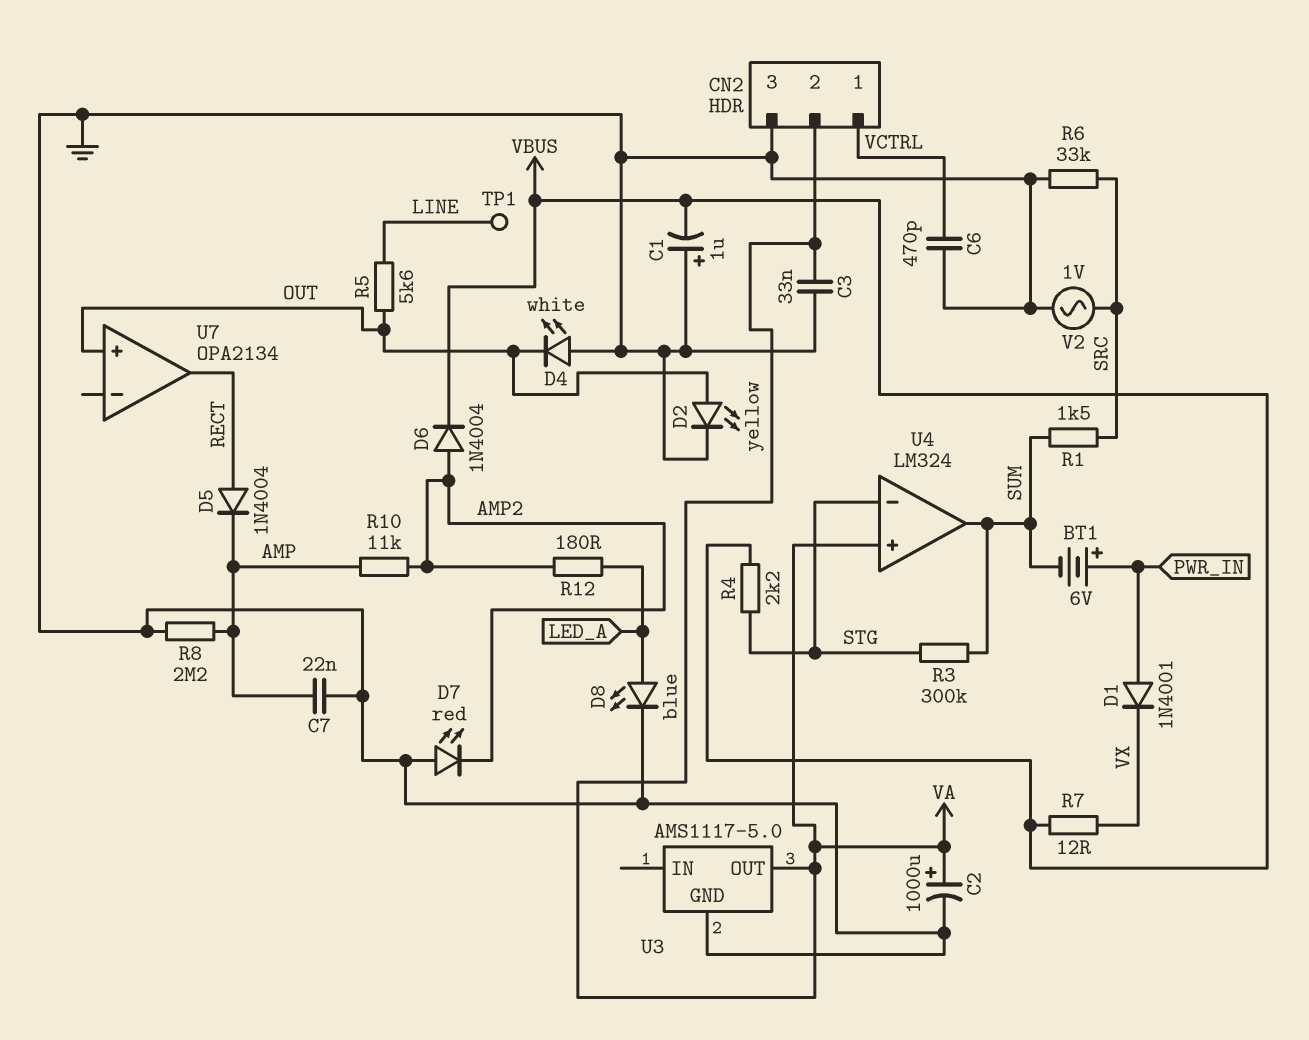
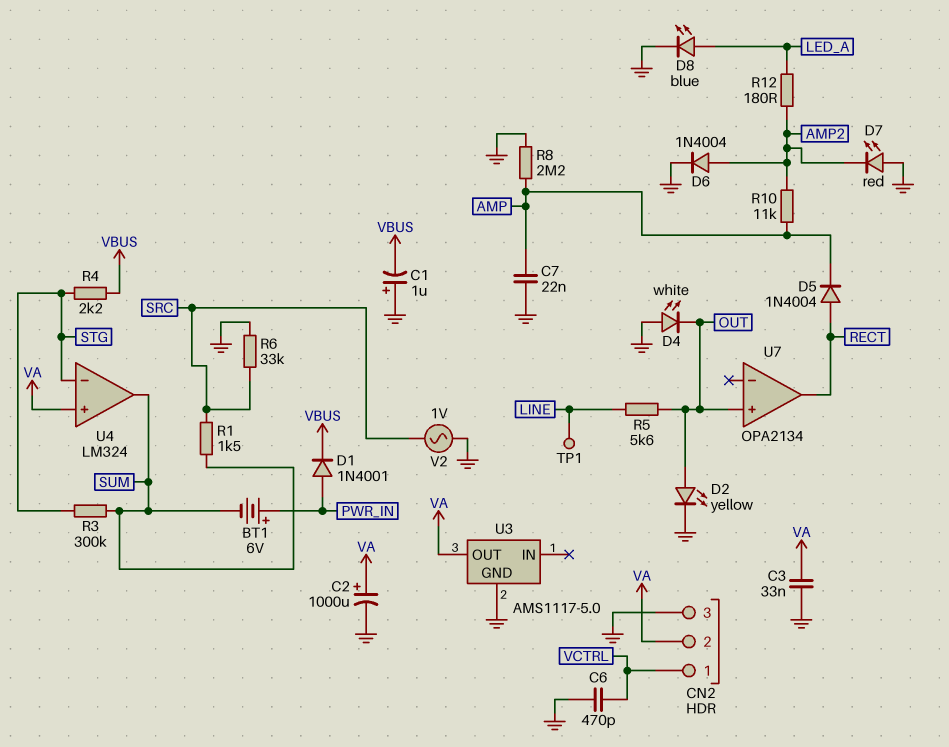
D1: diode 1N4001 (A PWR_IN, K VX) -> diode 1N4001 (A PWR_IN, K VBUS)
D6: diode 1N4004 (A AMP2, K VBUS) -> diode 1N4004 (A AMP2, K GND)
R7: 12 (VBUS, VX) -> none

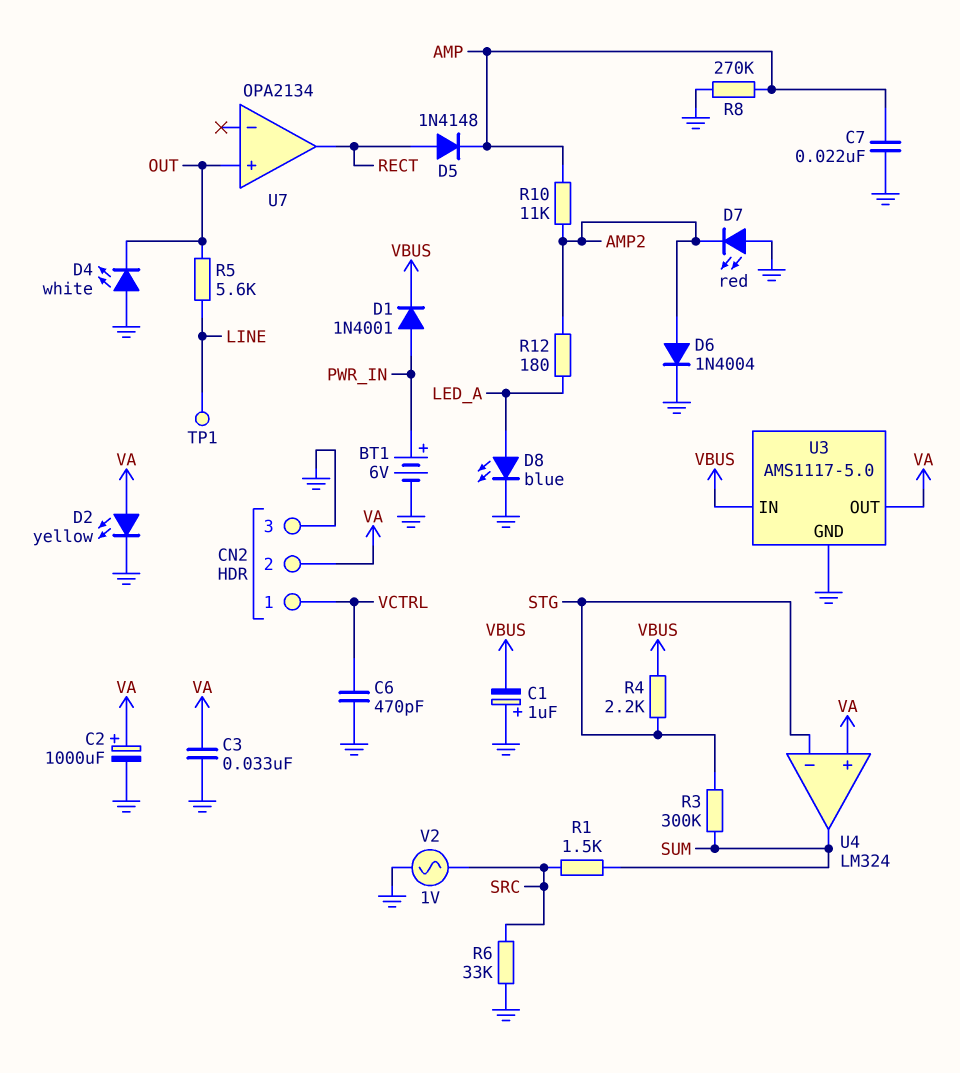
BT1: 6V (plus PWR_IN, minus SUM) -> 6V (plus PWR_IN, minus GND)
D2: LED yellow (A OUT, K GND) -> LED yellow (A VA, K GND)
D5: diode 1N4004 (A RECT, K AMP) -> diode 1N4148 (A RECT, K AMP)
R8: 2.2M (AMP, GND) -> 270k (AMP, GND)
U3 pin IN: none -> VBUS

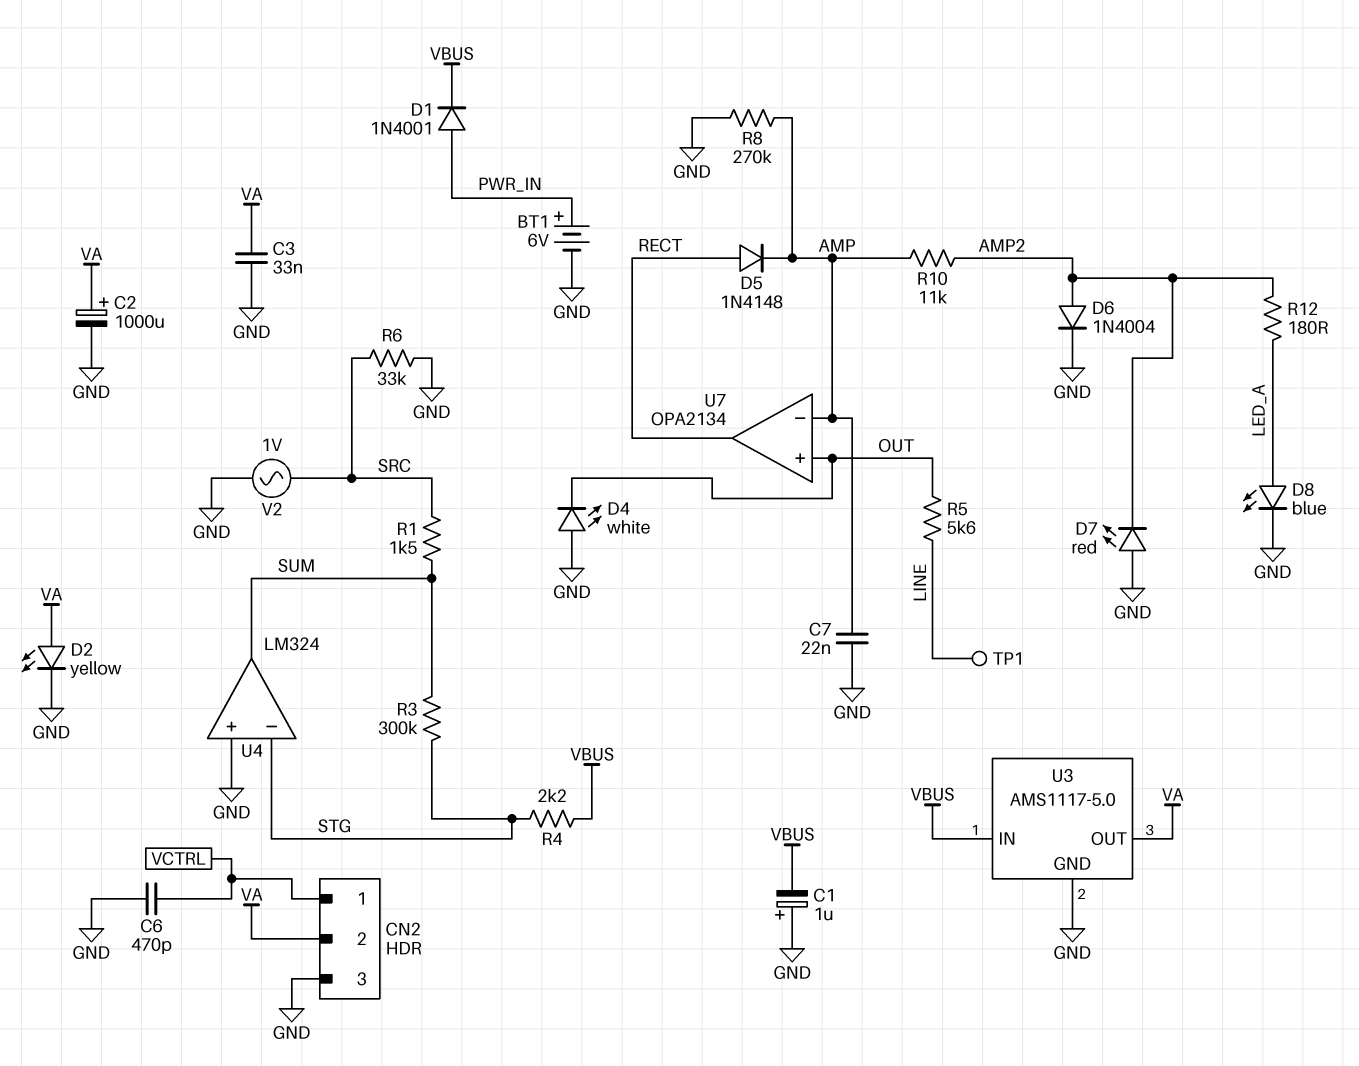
U4 pin in+: VA -> GND
U7 pin in-: none -> AMP

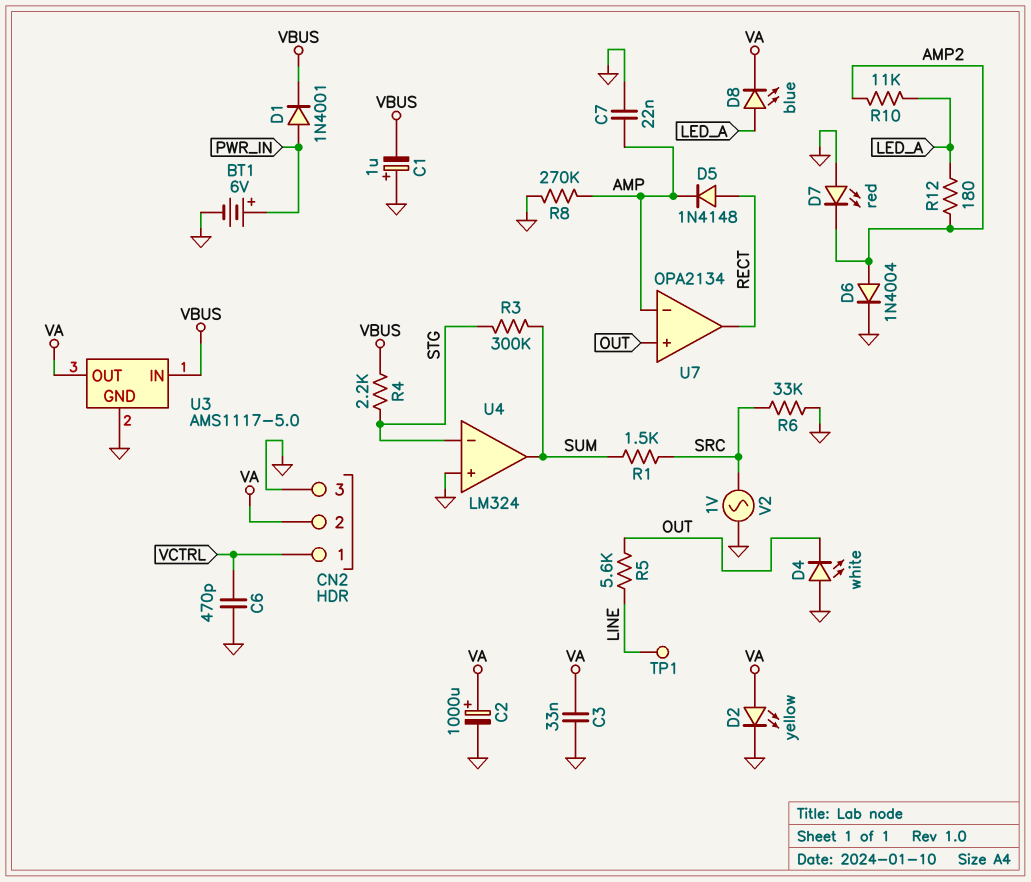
D8: LED blue (A LED_A, K GND) -> LED blue (A LED_A, K VA)
R10: 11k (AMP, AMP2) -> 11k (AMP2, LED_A)

